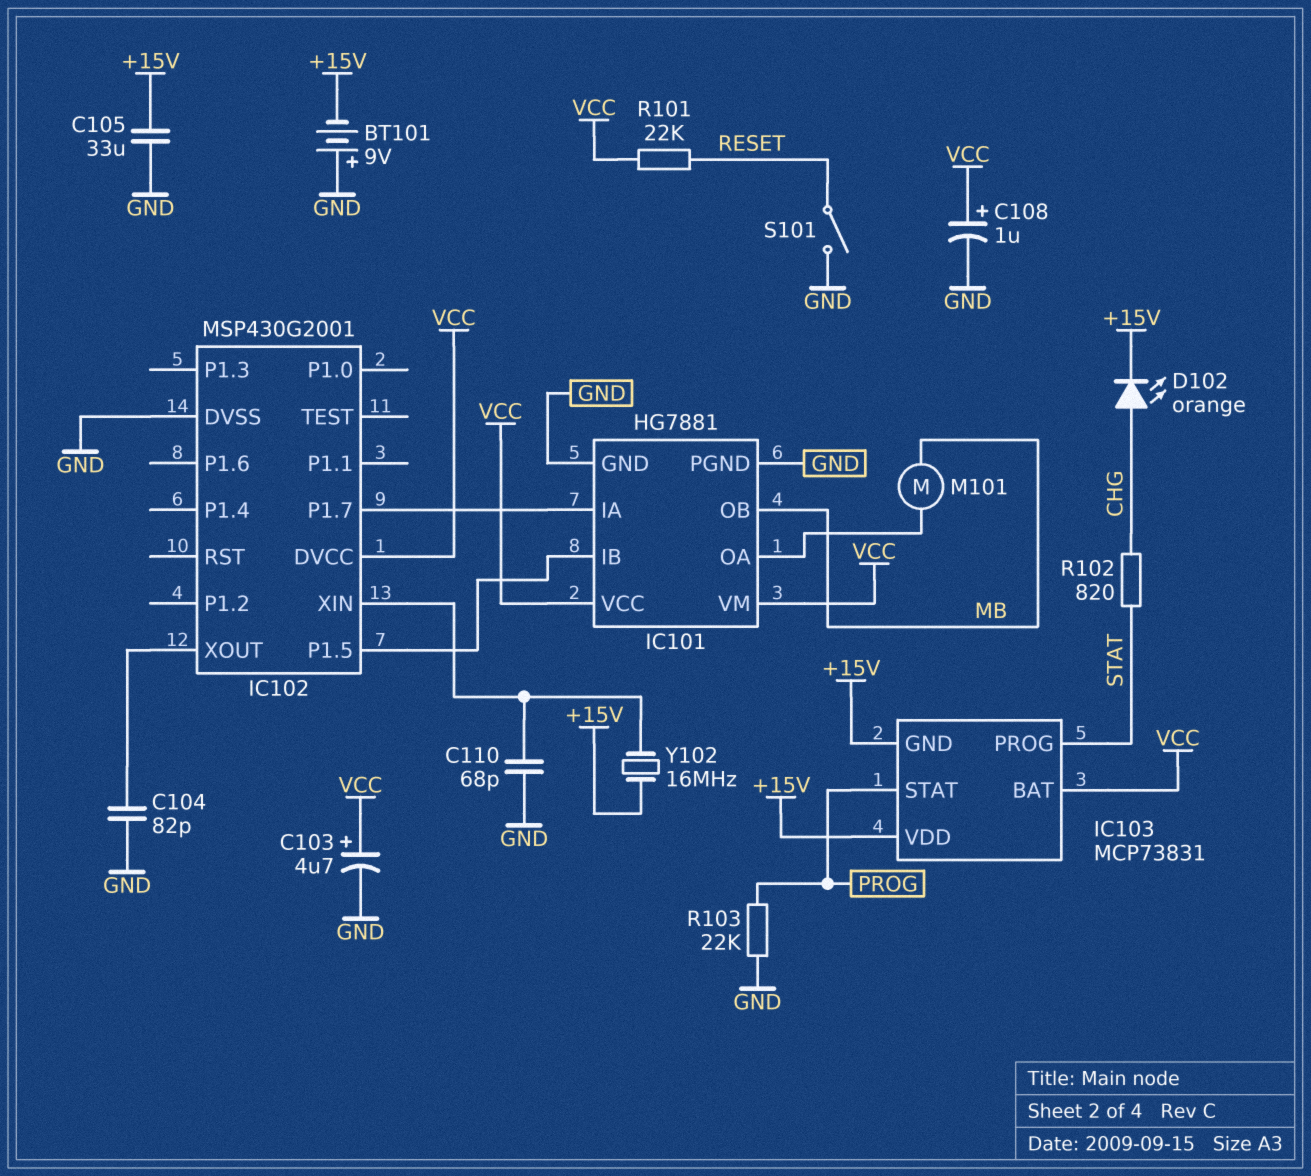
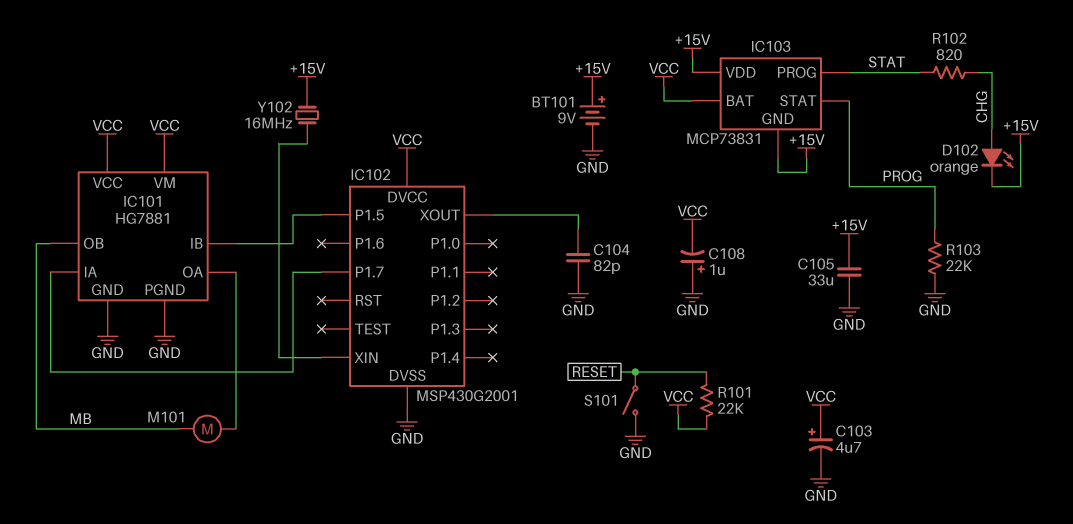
BT101: 9V (plus GND, minus +15V) -> 9V (plus +15V, minus GND)
C108: 1uF (plus VCC, minus GND) -> 1uF (plus GND, minus VCC)
C110: 68pF (GND, IC102/XIN) -> none

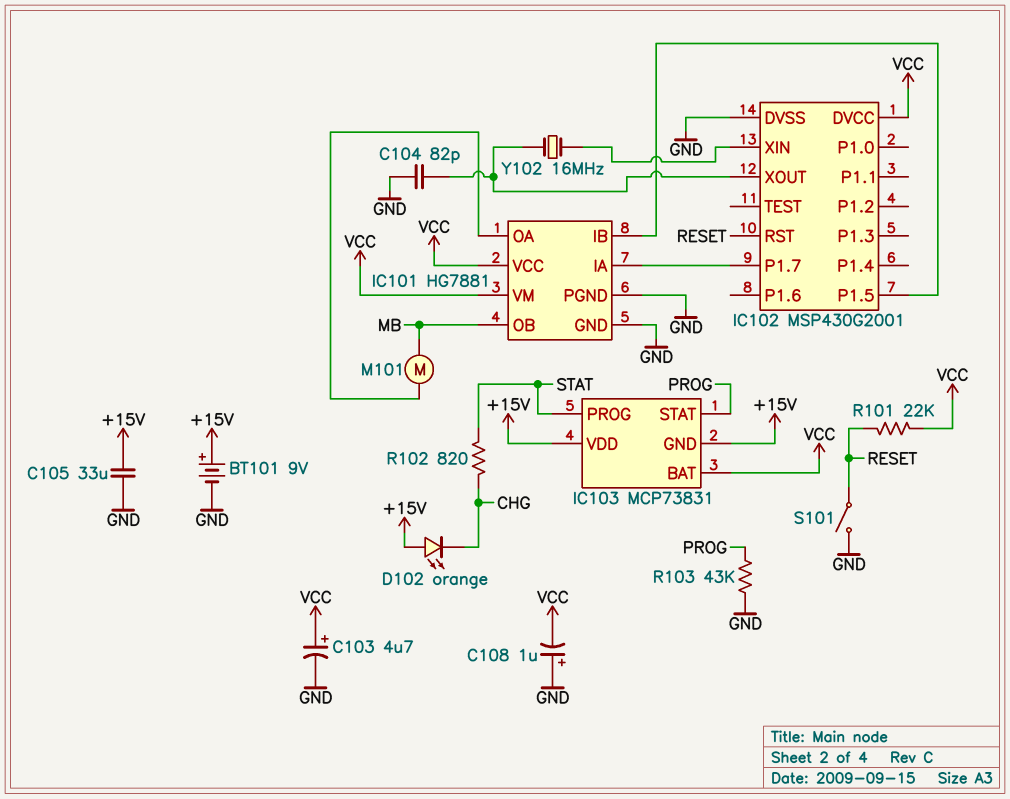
D102: LED orange (A CHG, K +15V) -> LED orange (A +15V, K CHG)
IC102 pin RST: none -> RESET
R103: 22k (GND, PROG) -> 43k (GND, PROG)
Y102: 16MHz (+15V, IC102/XIN) -> 16MHz (IC102/XIN, IC102/XOUT)

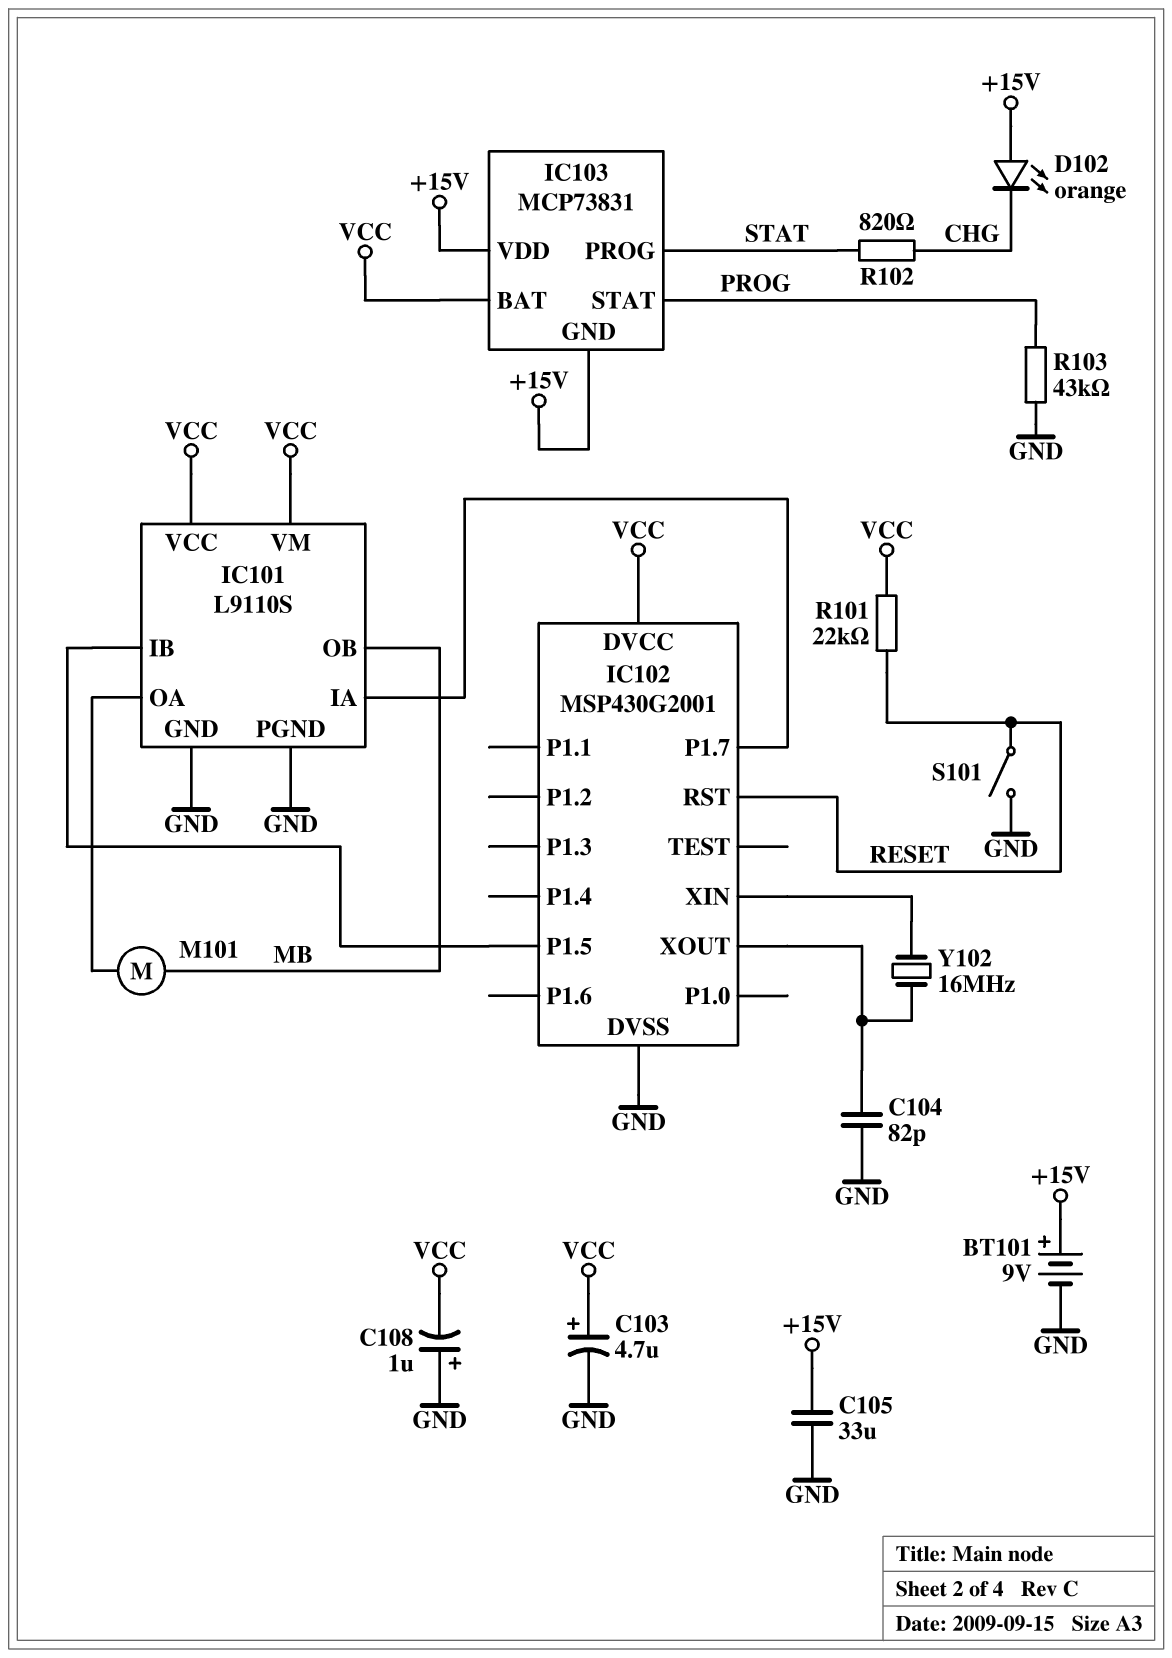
IC101: HG7881 -> L9110S

